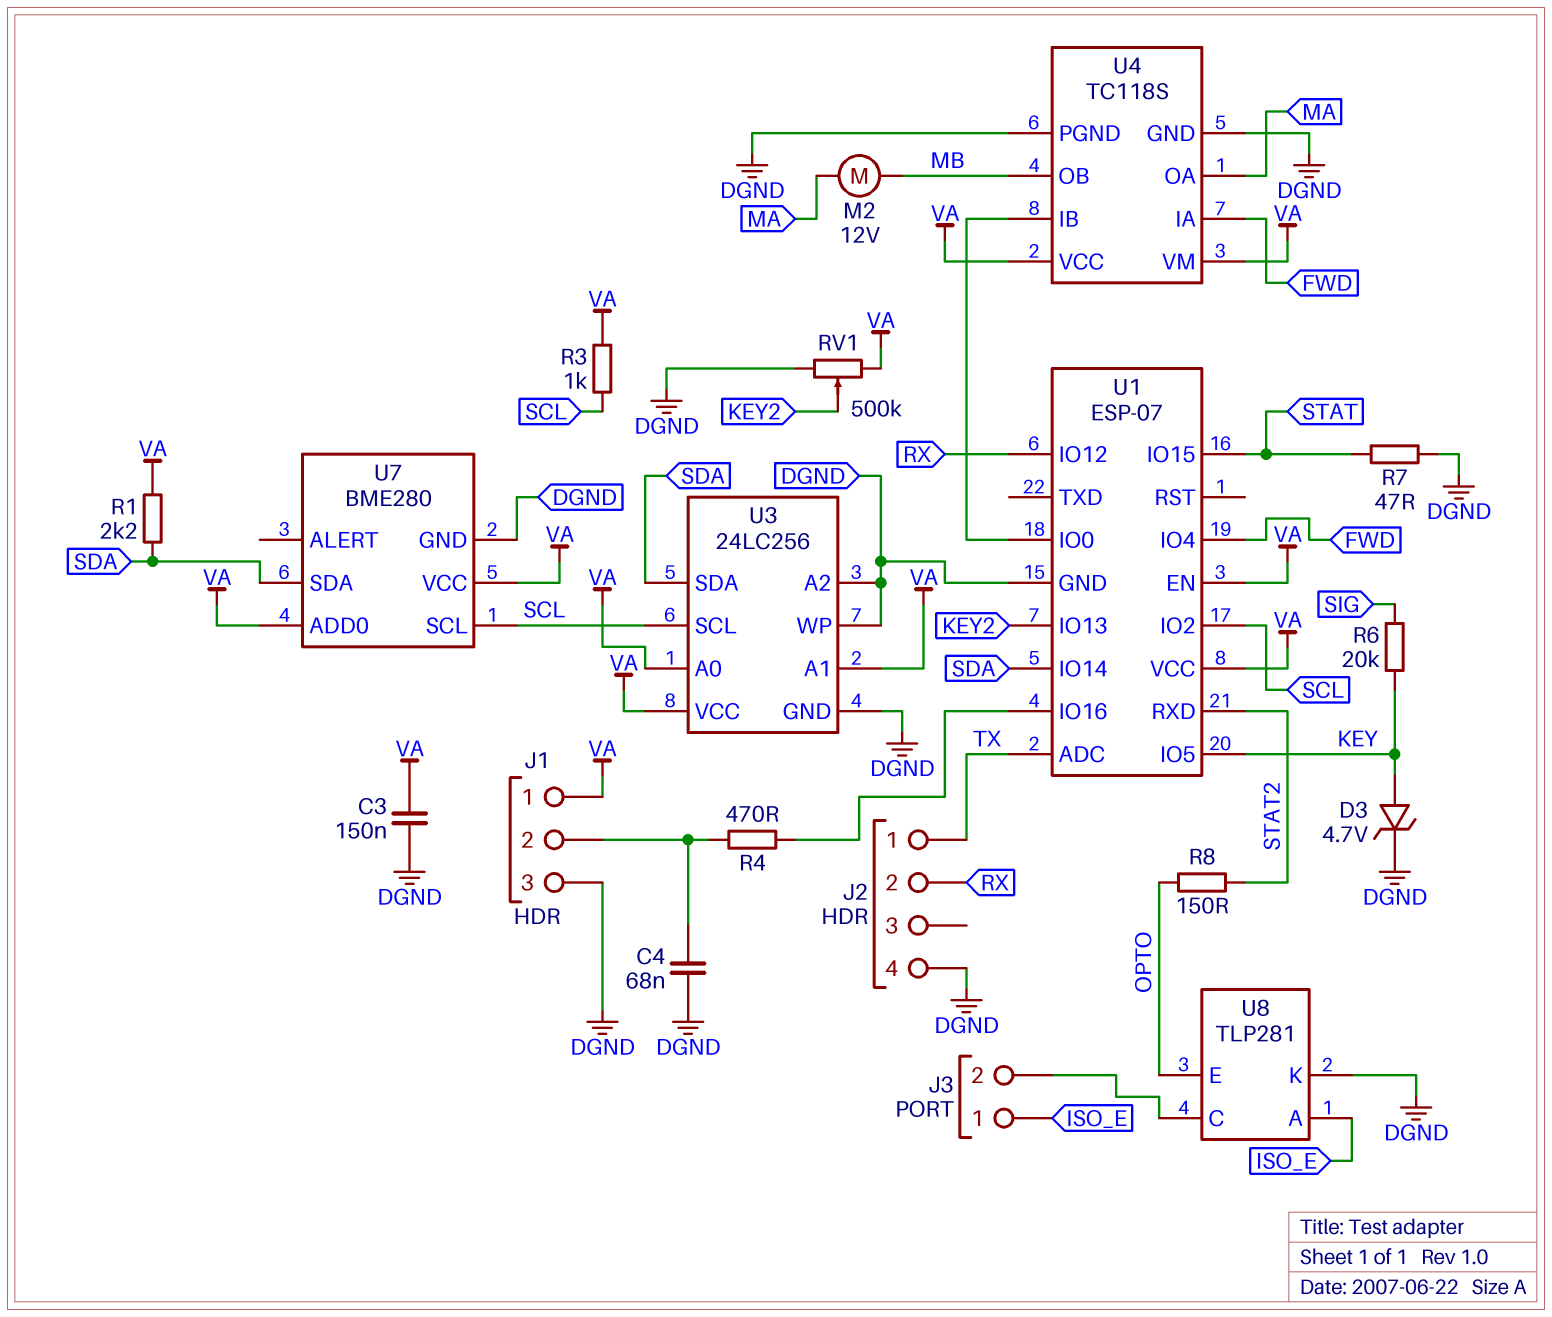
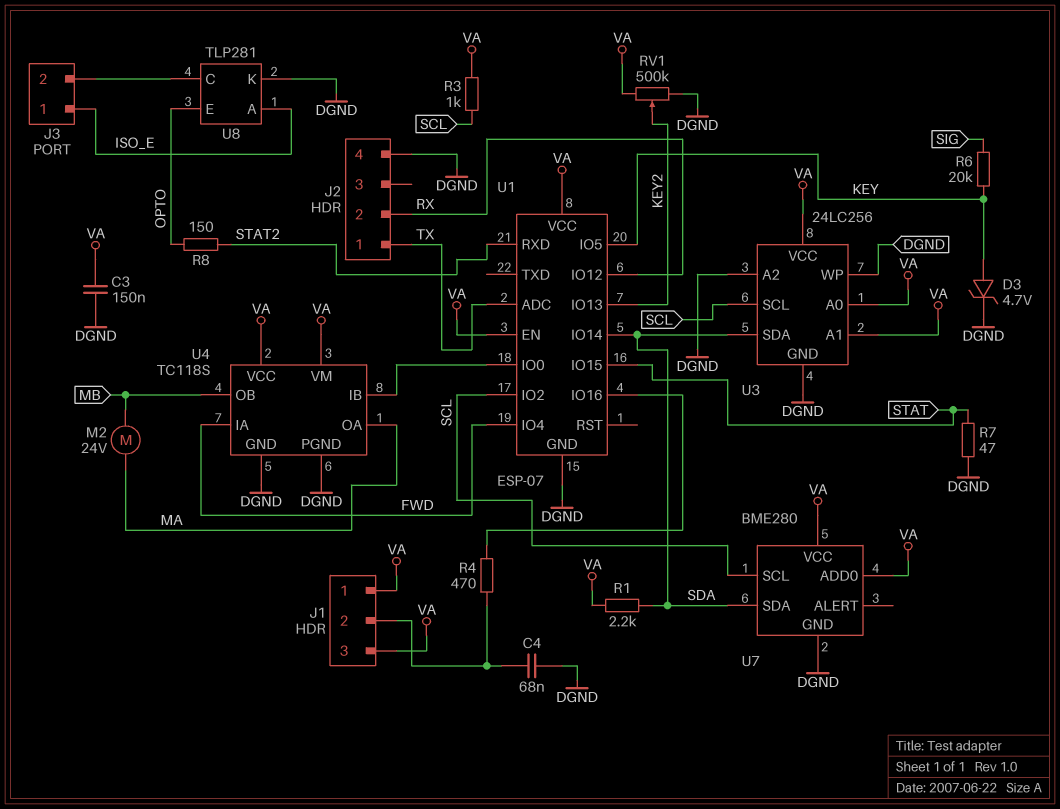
J1 pin 3: DGND -> VA
M2: motor 12V (MA, MB) -> motor 24V (MA, MB)

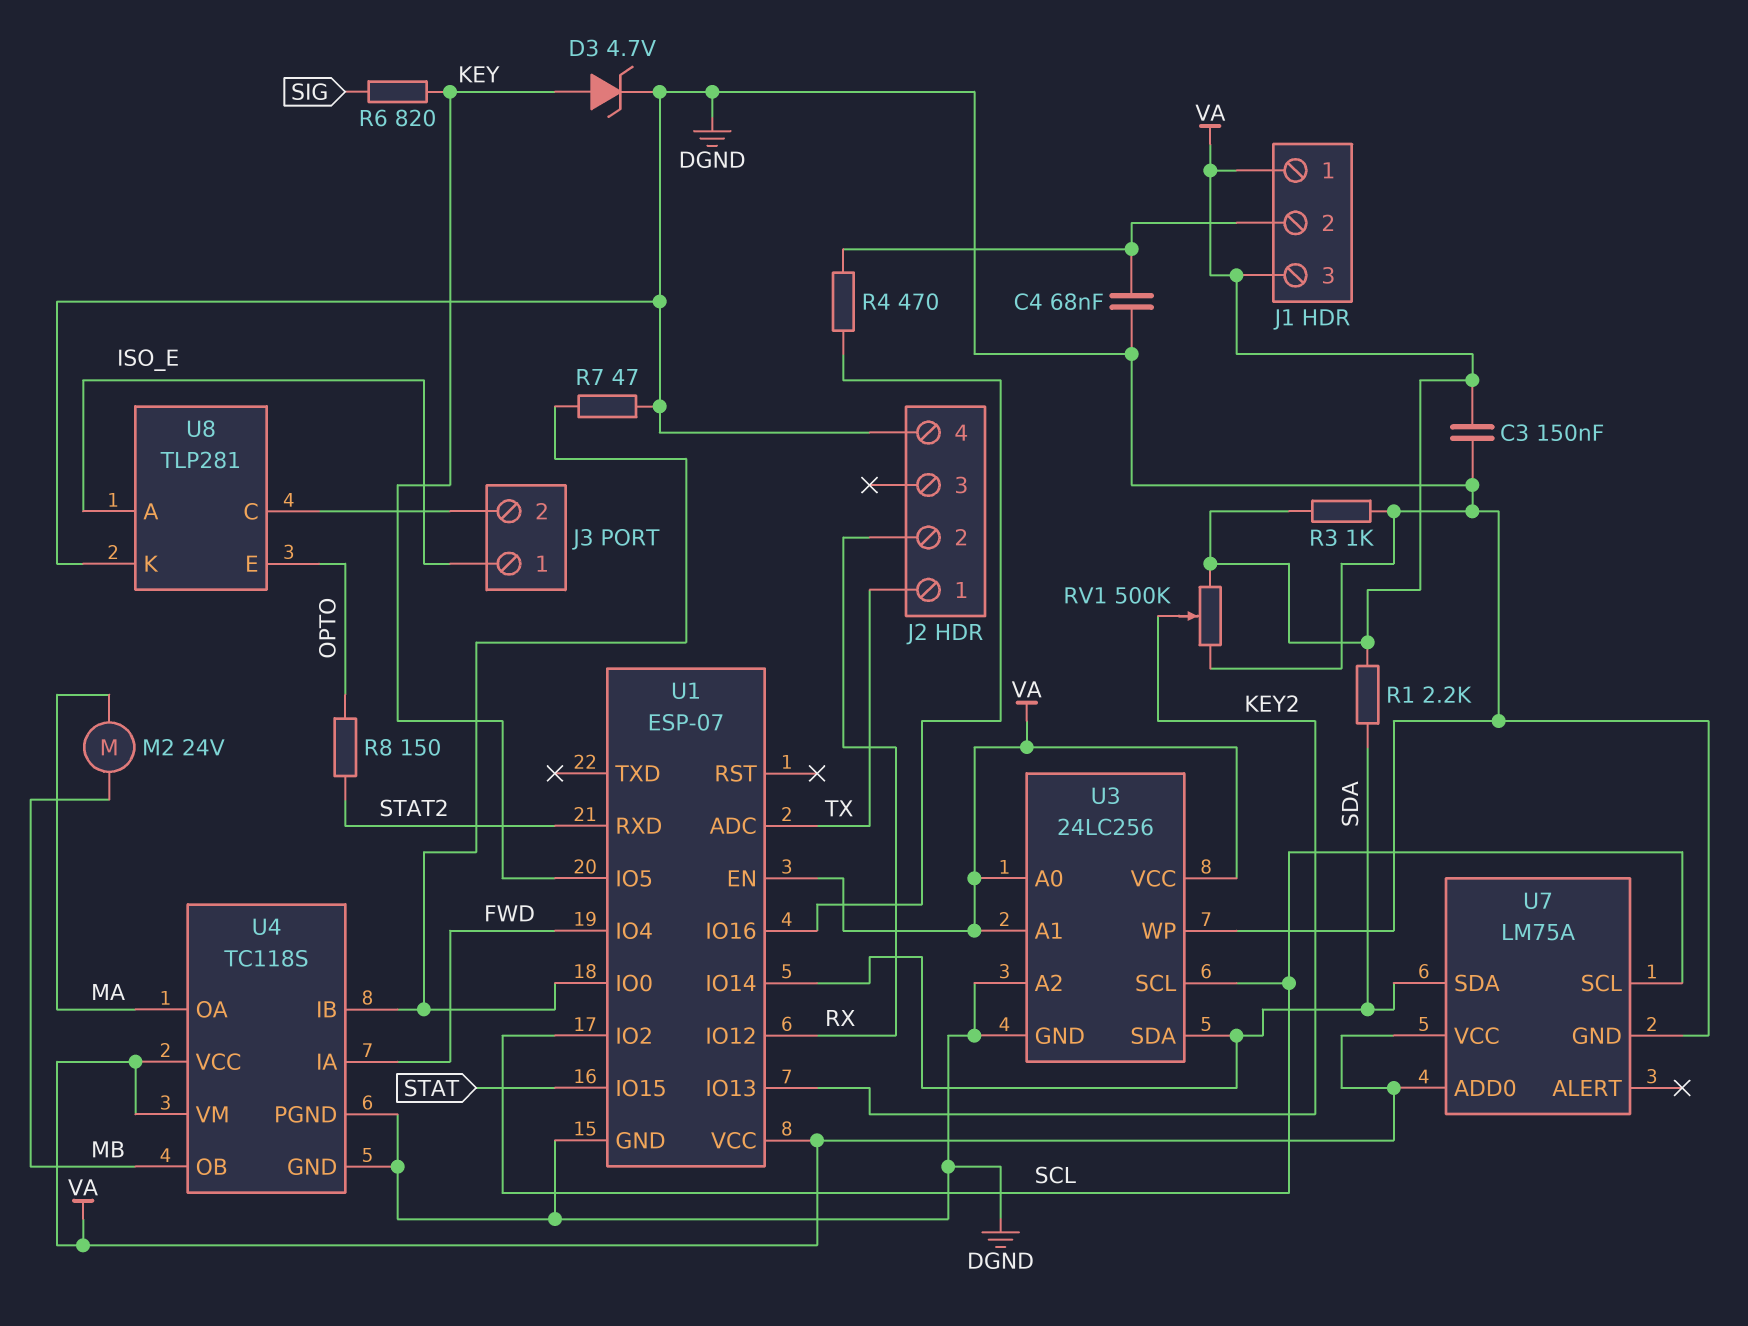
R3: 1k (SCL, VA) -> 1k (DGND, VA)
R6: 20k (KEY, SIG) -> 820 (KEY, SIG)
R7: 47 (DGND, STAT) -> 47 (DGND, U1/IO0)
U7: BME280 -> LM75A

